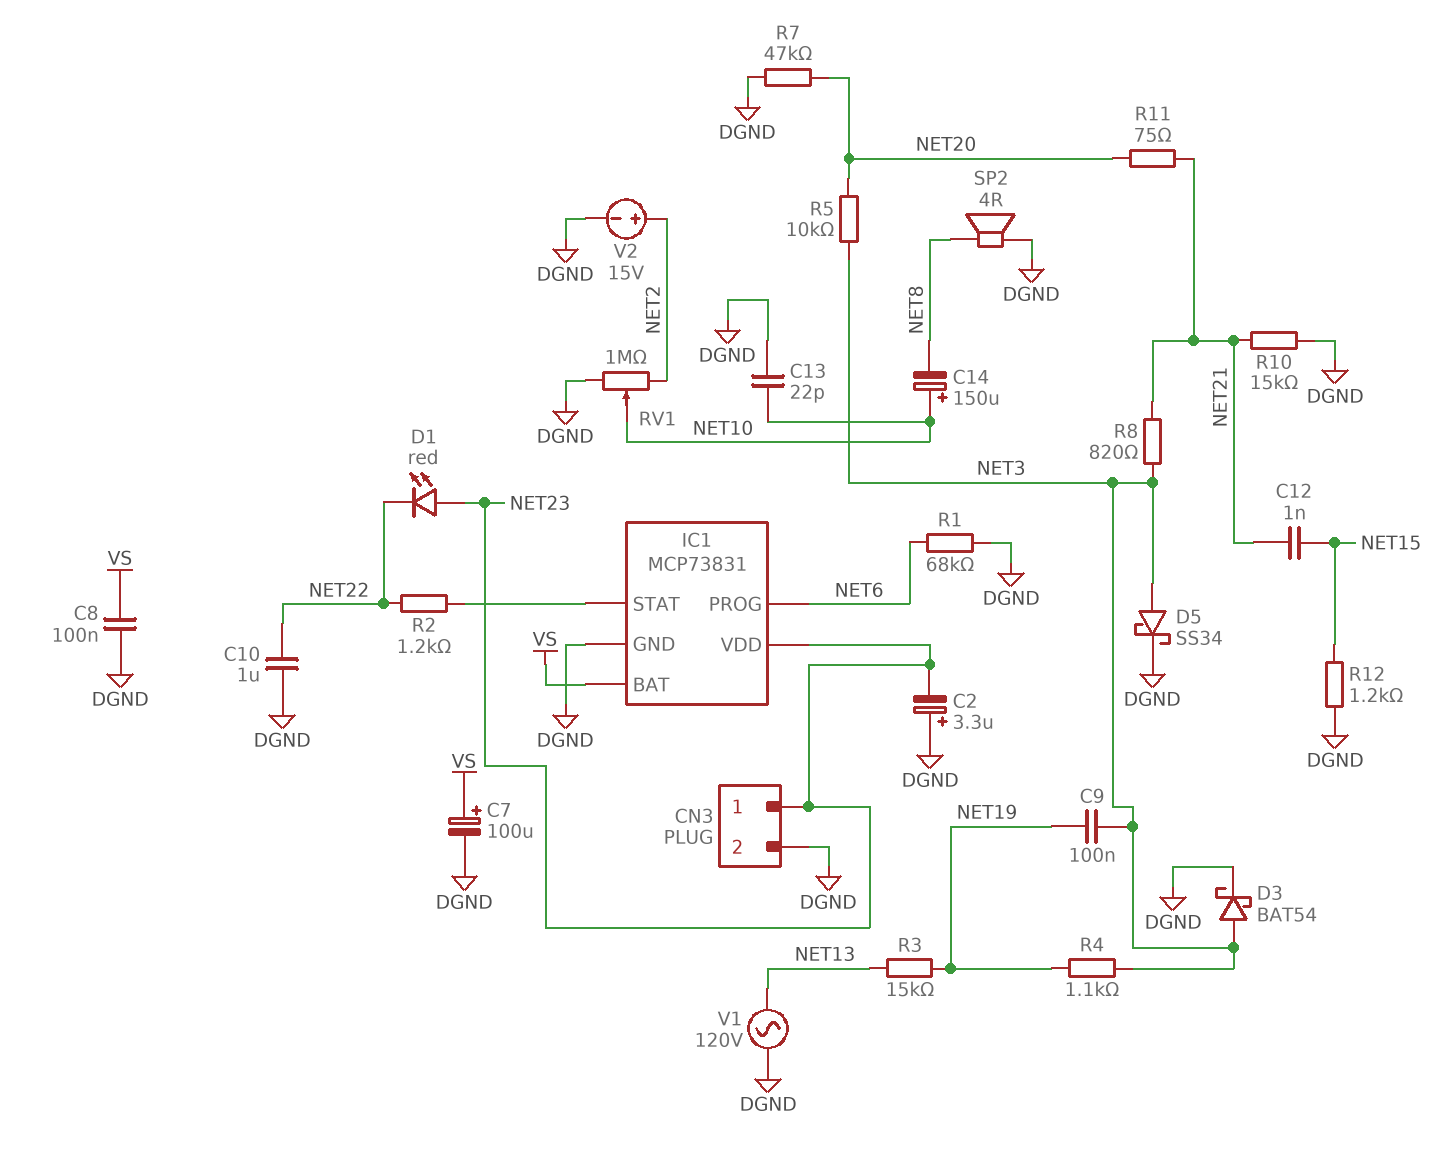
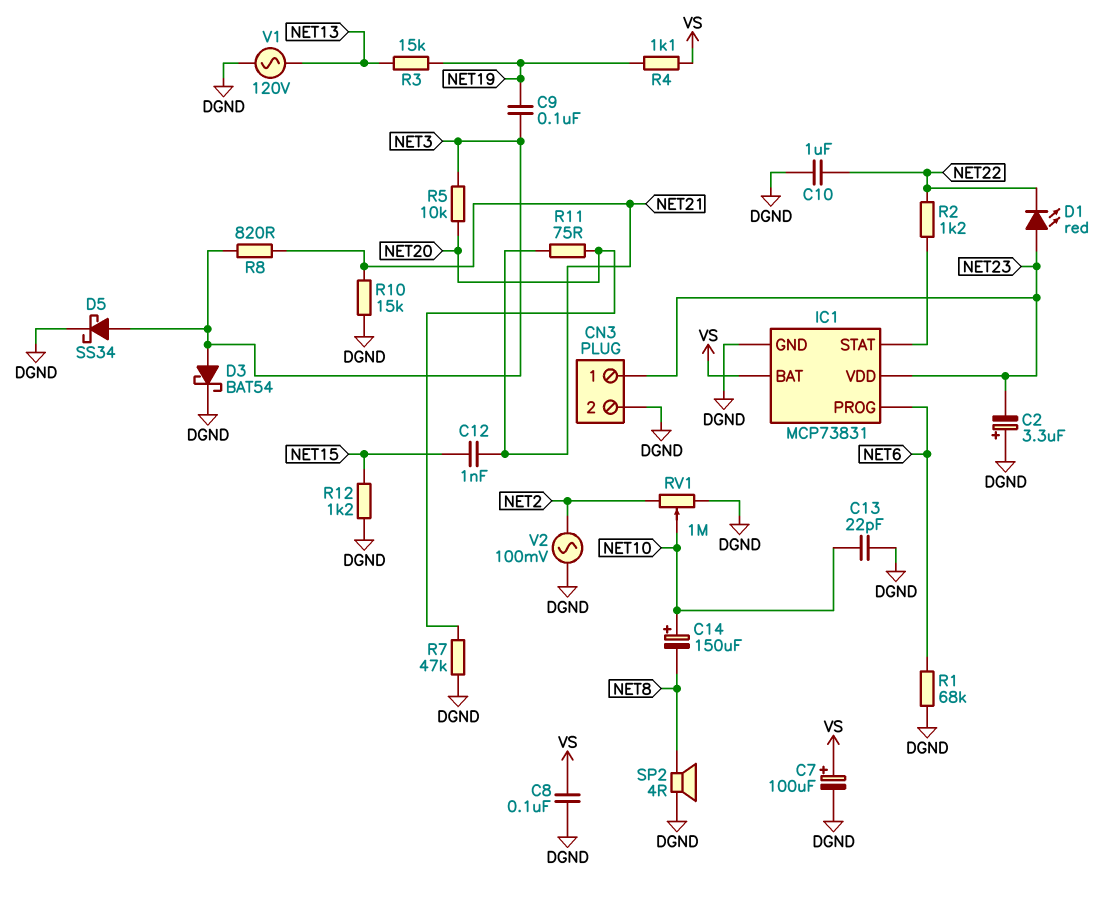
R4: 1.1k (NET3, NET19) -> 1.1k (NET19, VS)
V2: 15V (plus NET2, minus DGND) -> AC 100mV (DGND, NET2)

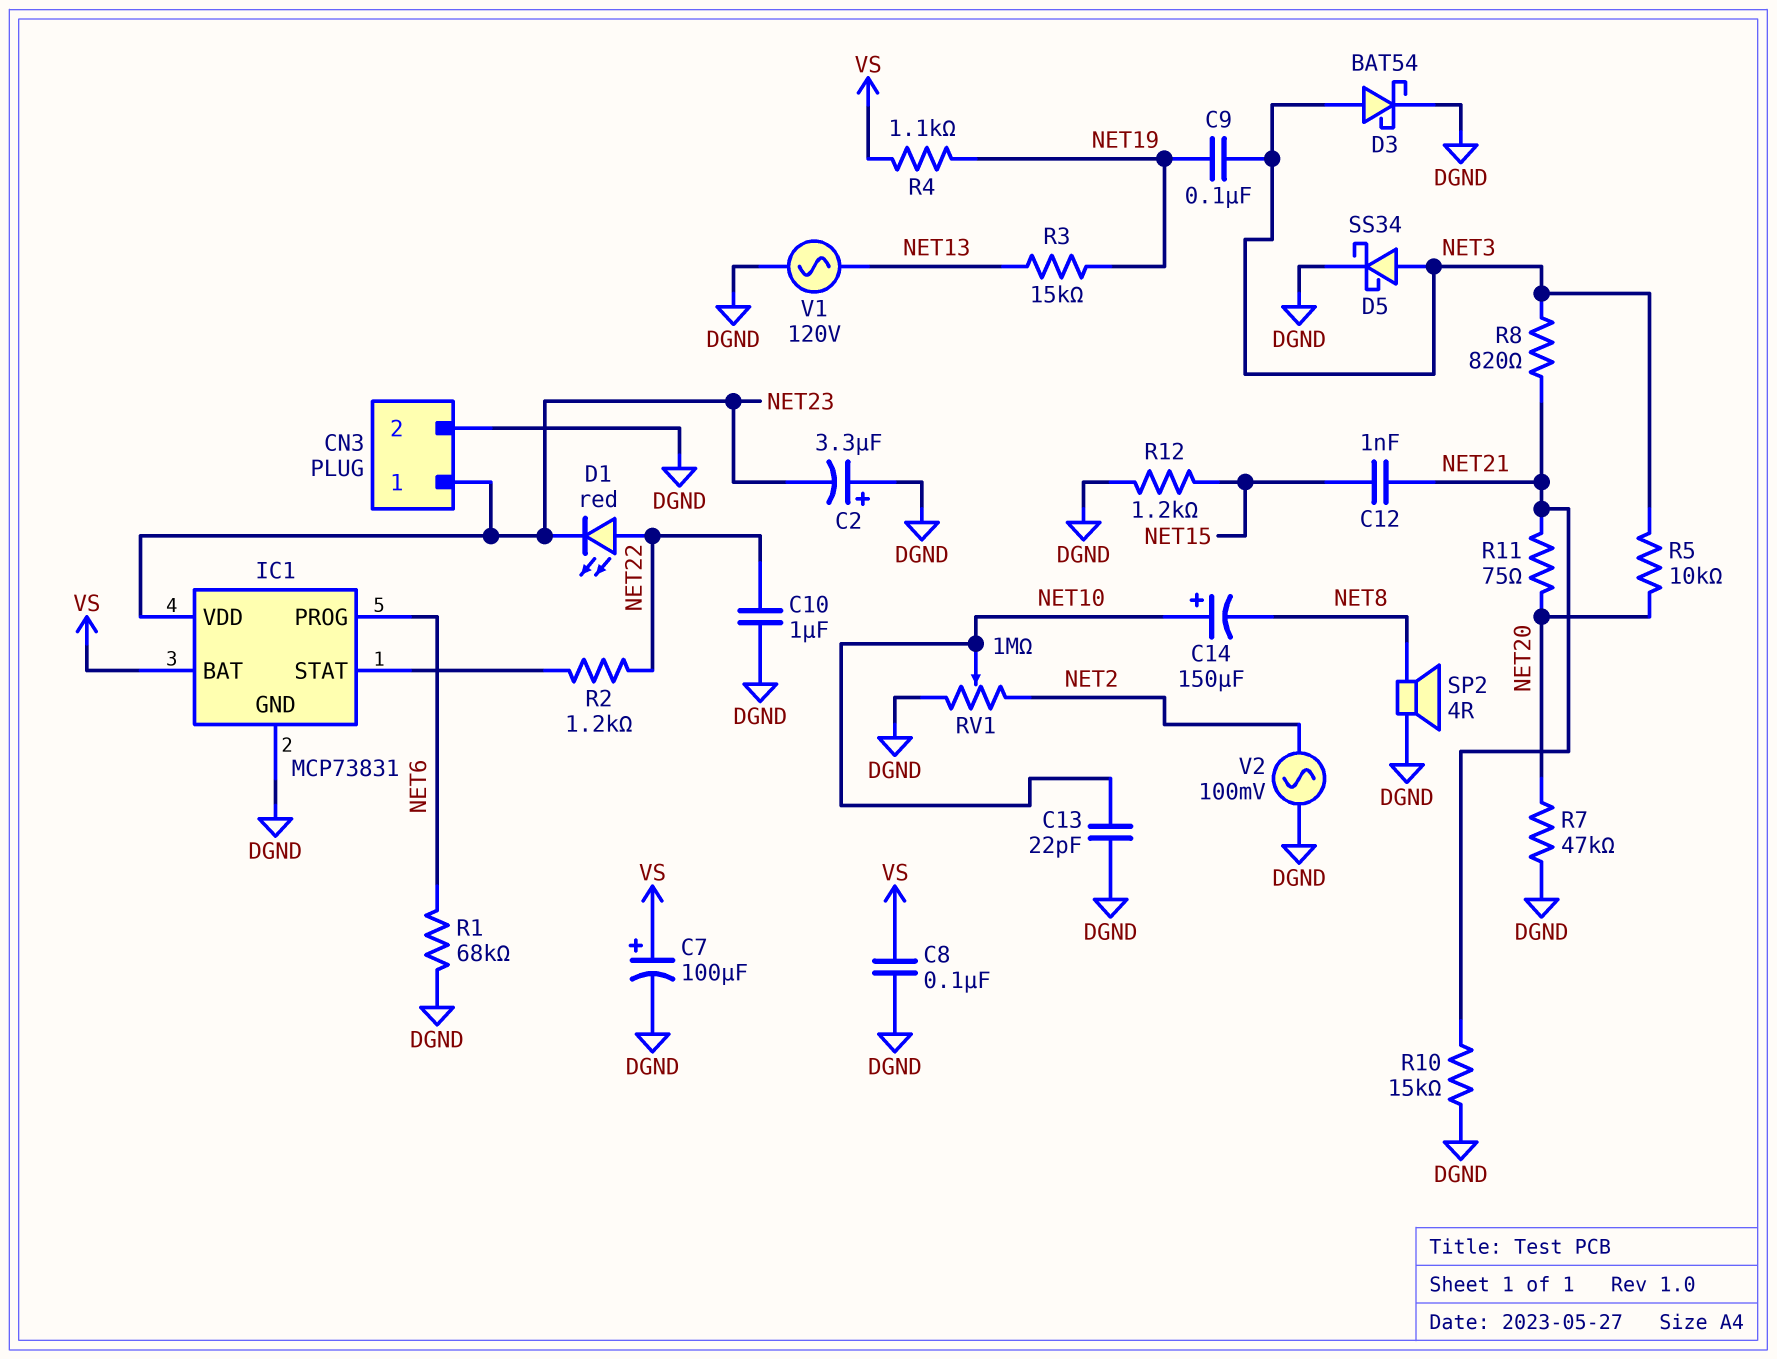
D1: LED red (A NET23, K NET22) -> LED red (A NET22, K NET23)

